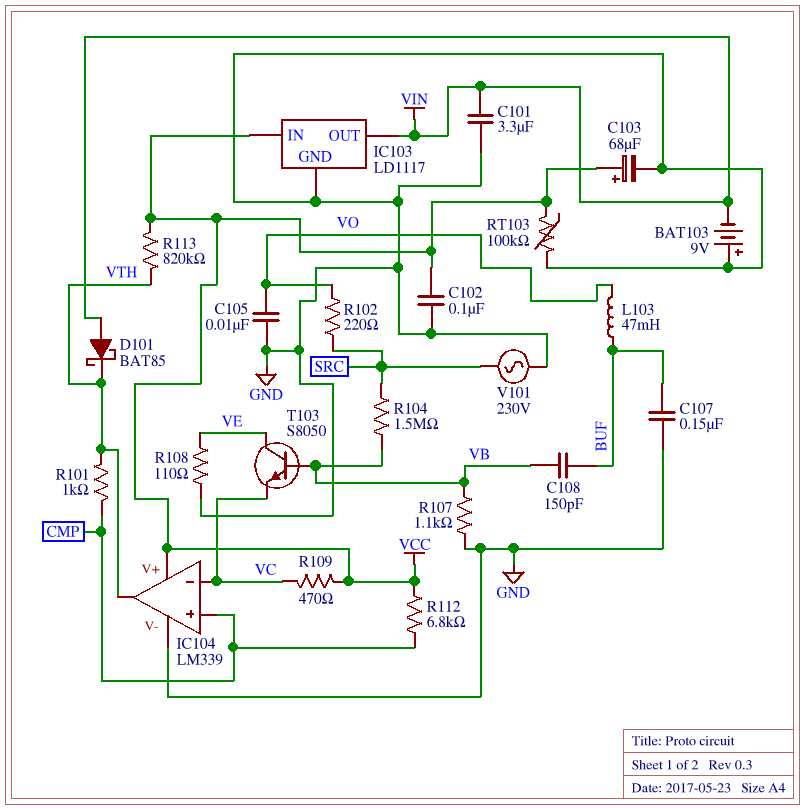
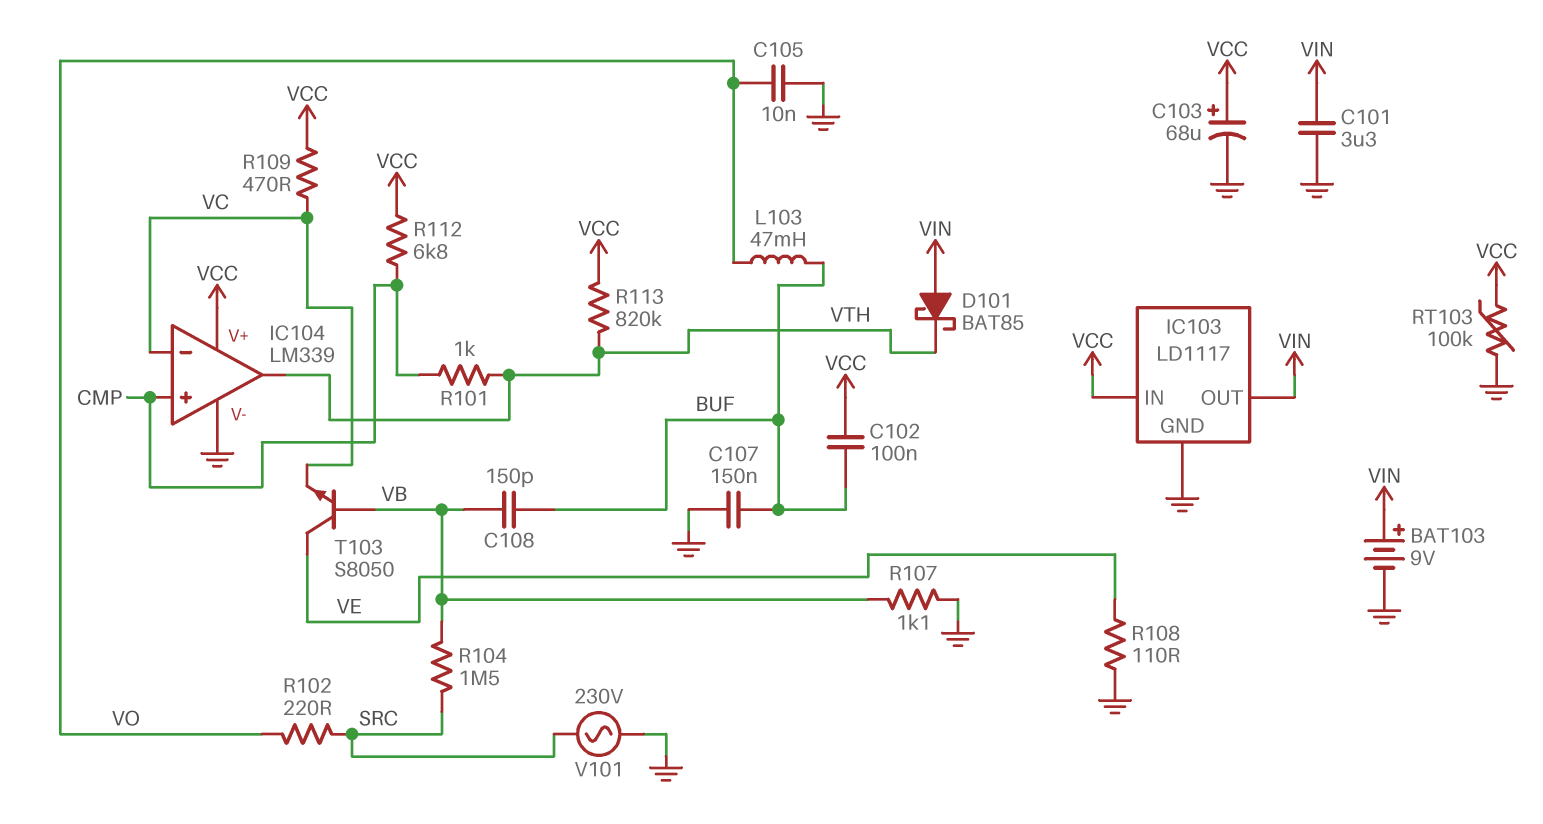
BAT103: 9V (plus GND, minus VIN) -> 9V (plus VIN, minus GND)
C102: 100nF (GND, VCC) -> 100nF (BUF, VCC)

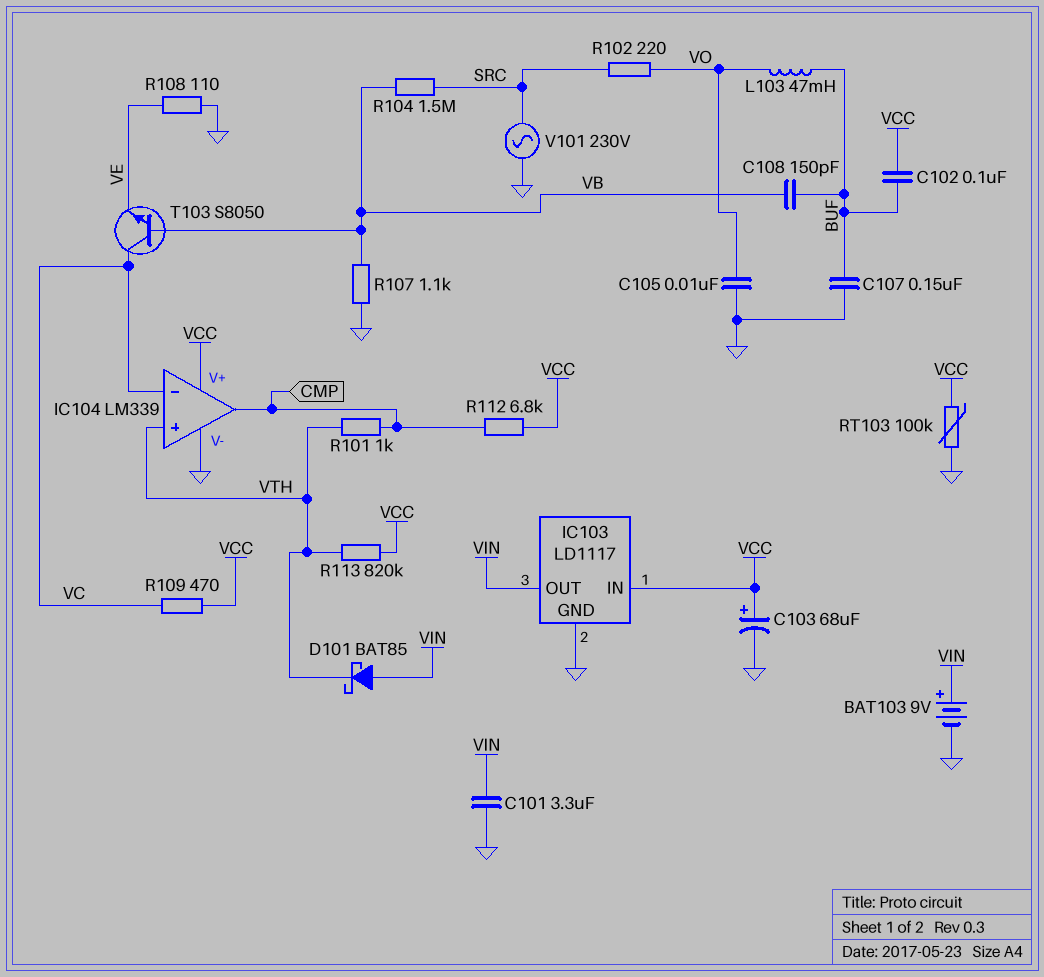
IC104 pin in+: CMP -> VTH
IC104 pin out: VTH -> CMP
T103: NPN S8050 (B VB, C VE, E VC) -> NPN S8050 (B VB, C VC, E VE)

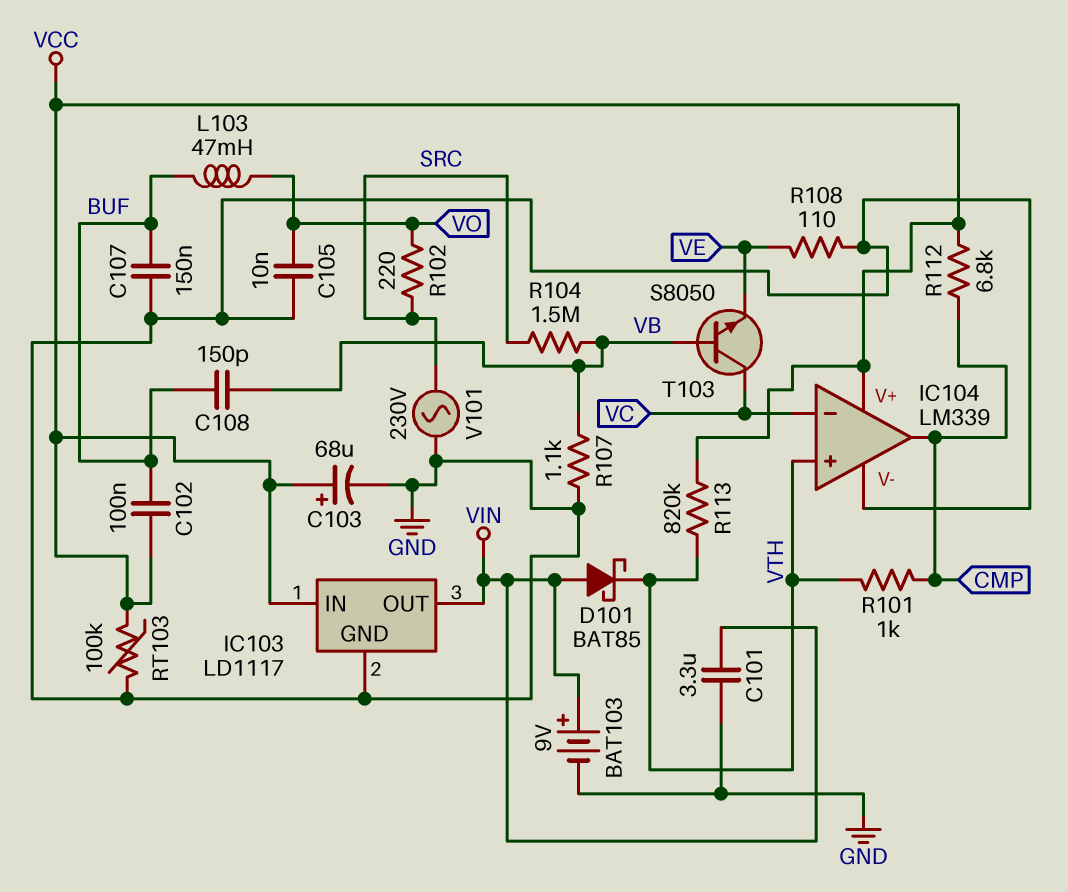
R109: 470 (VC, VCC) -> none

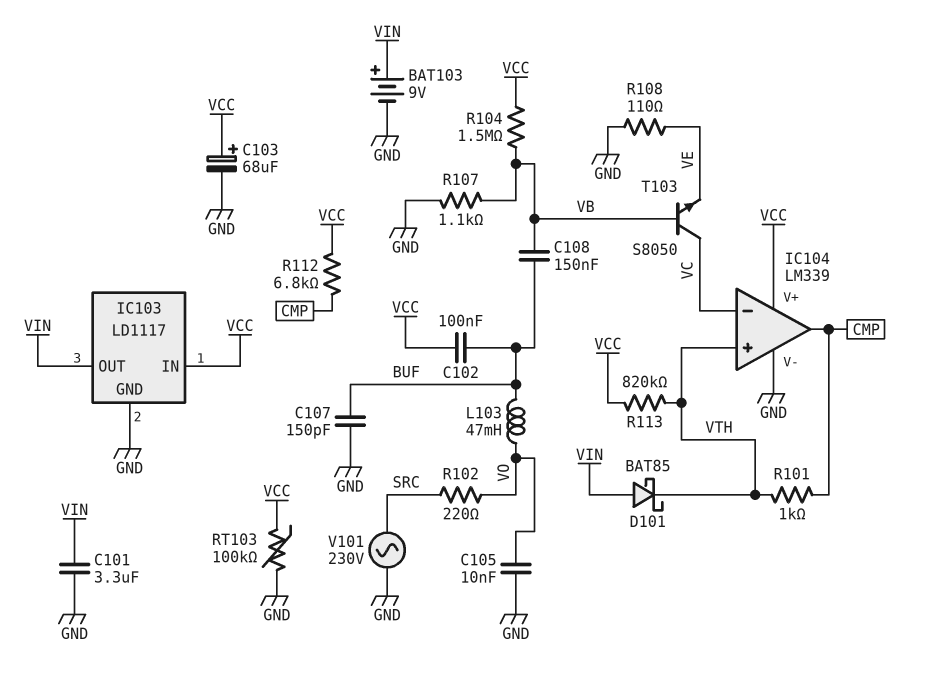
C107: 150nF (BUF, GND) -> 150pF (BUF, GND)
C108: 150pF (BUF, VB) -> 150nF (BUF, VB)
R104: 1.5M (SRC, VB) -> 1.5M (VB, VCC)

